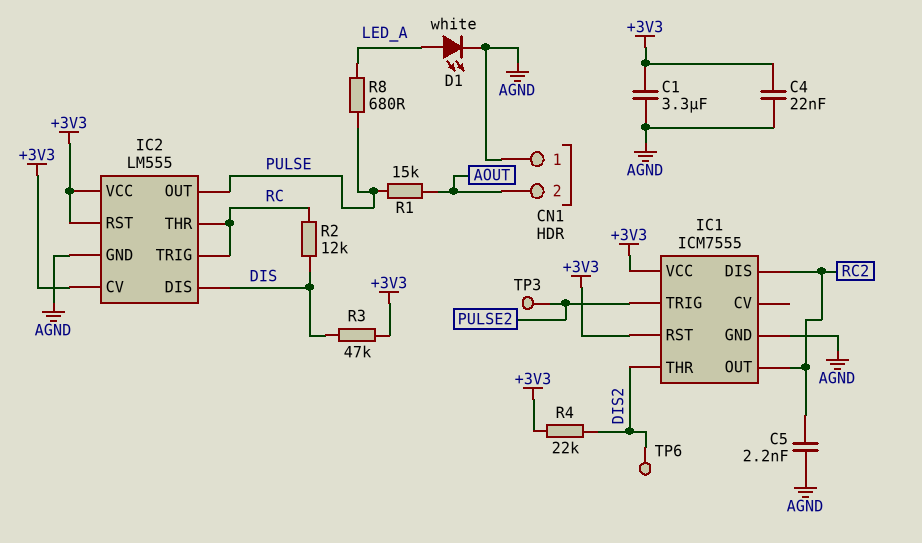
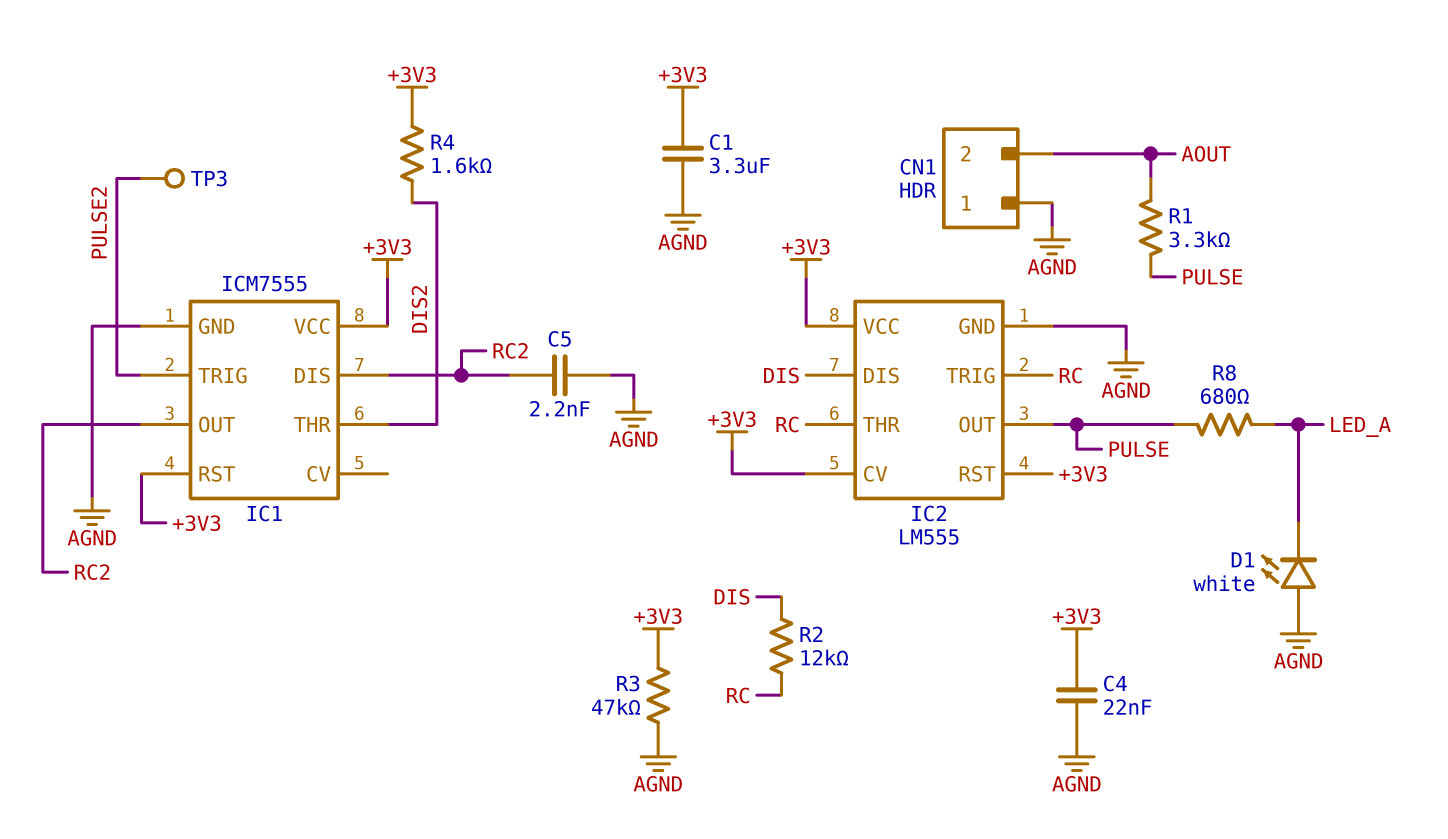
D1: LED white (A LED_A, K AGND) -> LED white (A AGND, K LED_A)
R1: 15k (AOUT, PULSE) -> 3.3k (AOUT, PULSE)
R3: 47k (+3V3, DIS) -> 47k (+3V3, AGND)
R4: 22k (+3V3, DIS2) -> 1.6k (+3V3, DIS2)
TP6: test point (DIS2) -> none

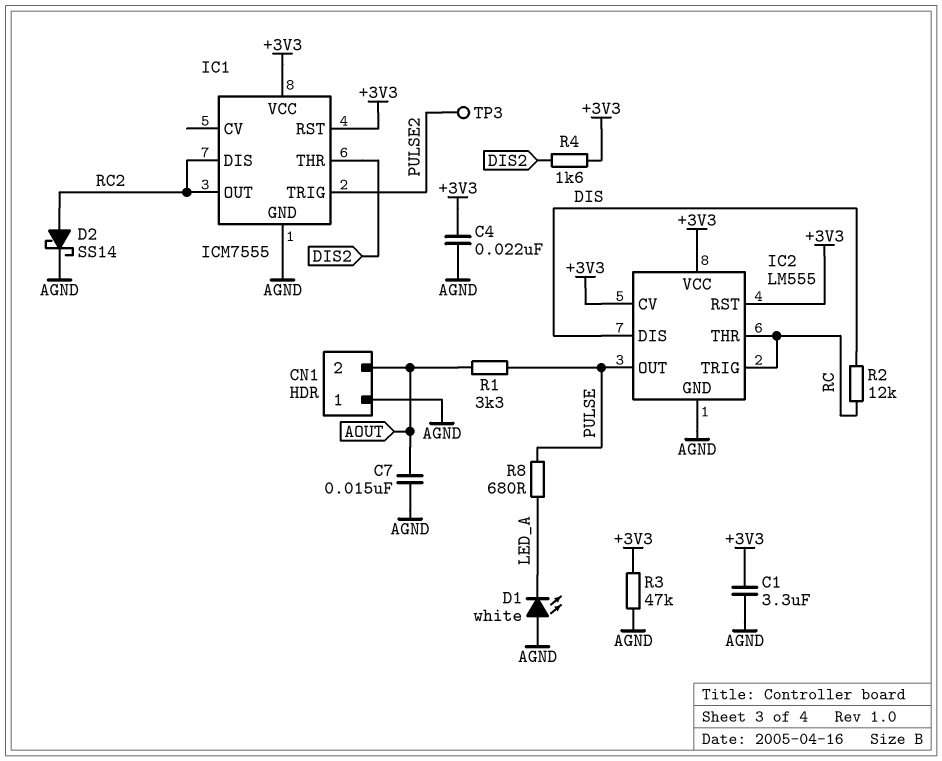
C5: 2.2nF (AGND, RC2) -> none
C7: none -> 15nF (AGND, AOUT)
D2: none -> schottky SS14 (A RC2, K AGND)

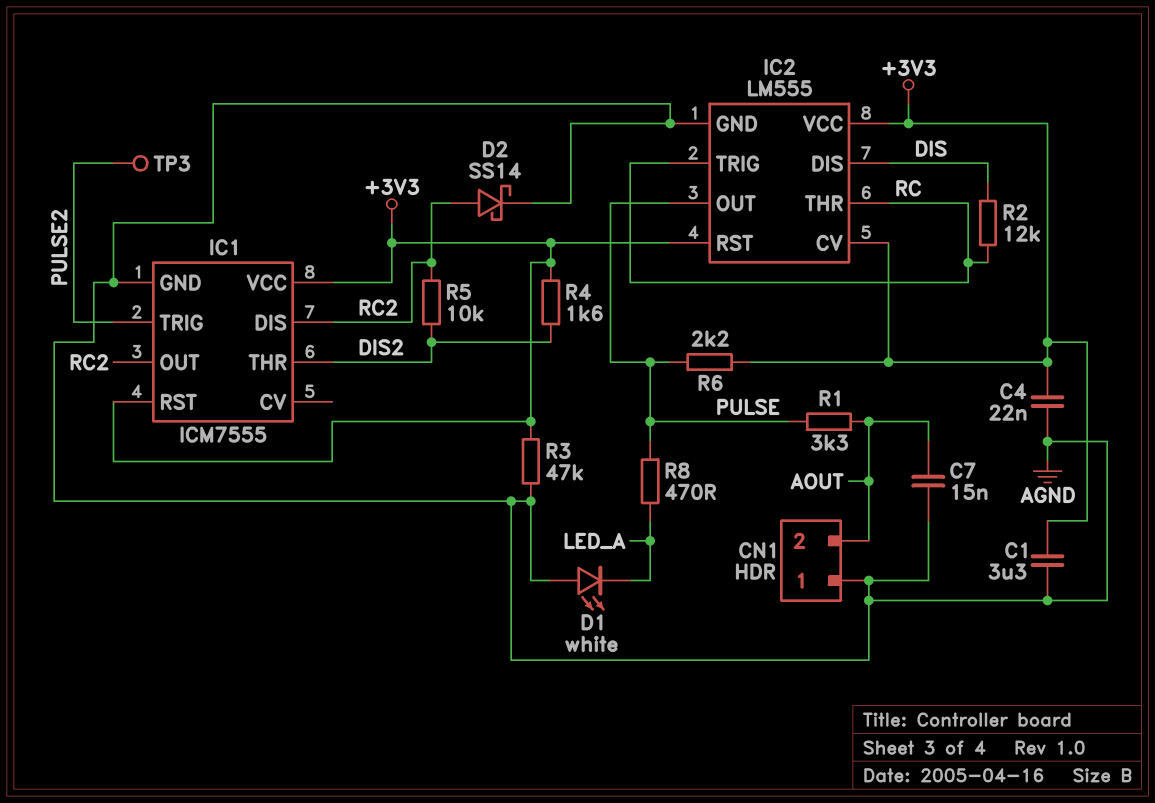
R5: none -> 10k (DIS2, RC2)
R6: none -> 2.2k (+3V3, PULSE)
R8: 680 (LED_A, PULSE) -> 470 (LED_A, PULSE)

